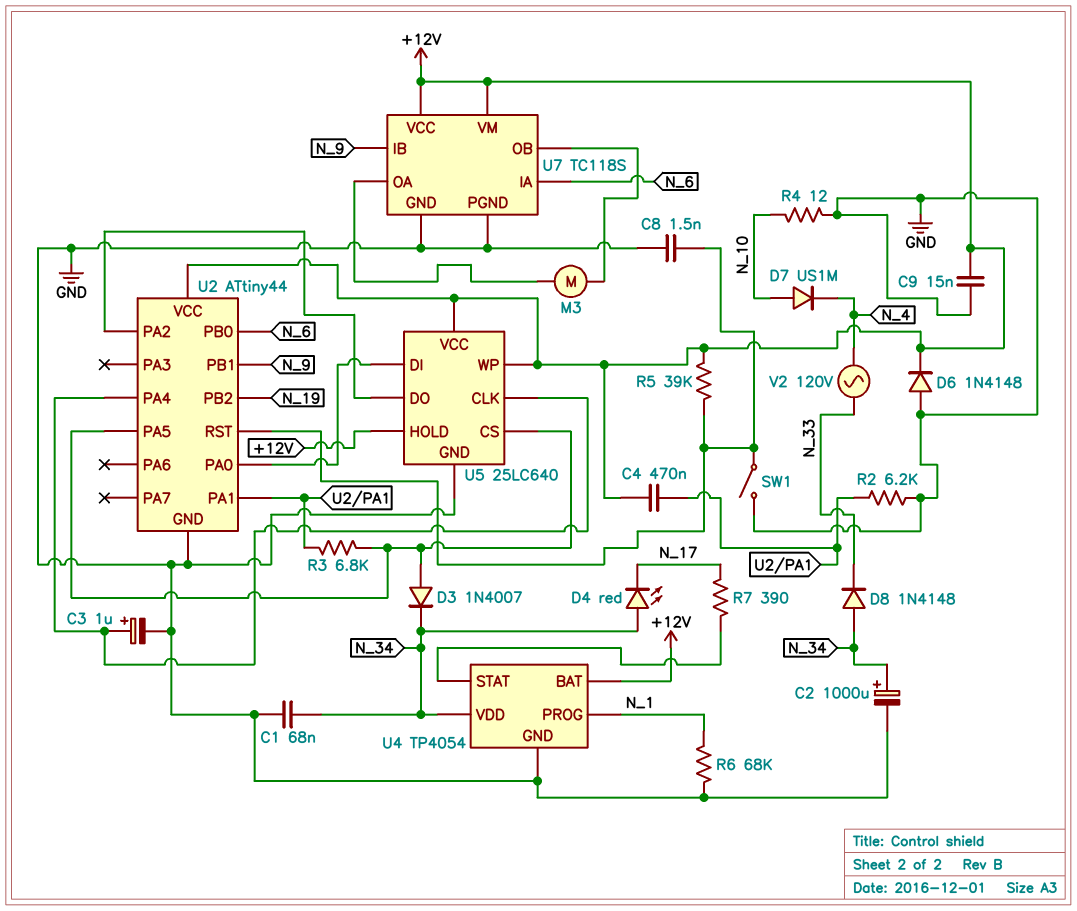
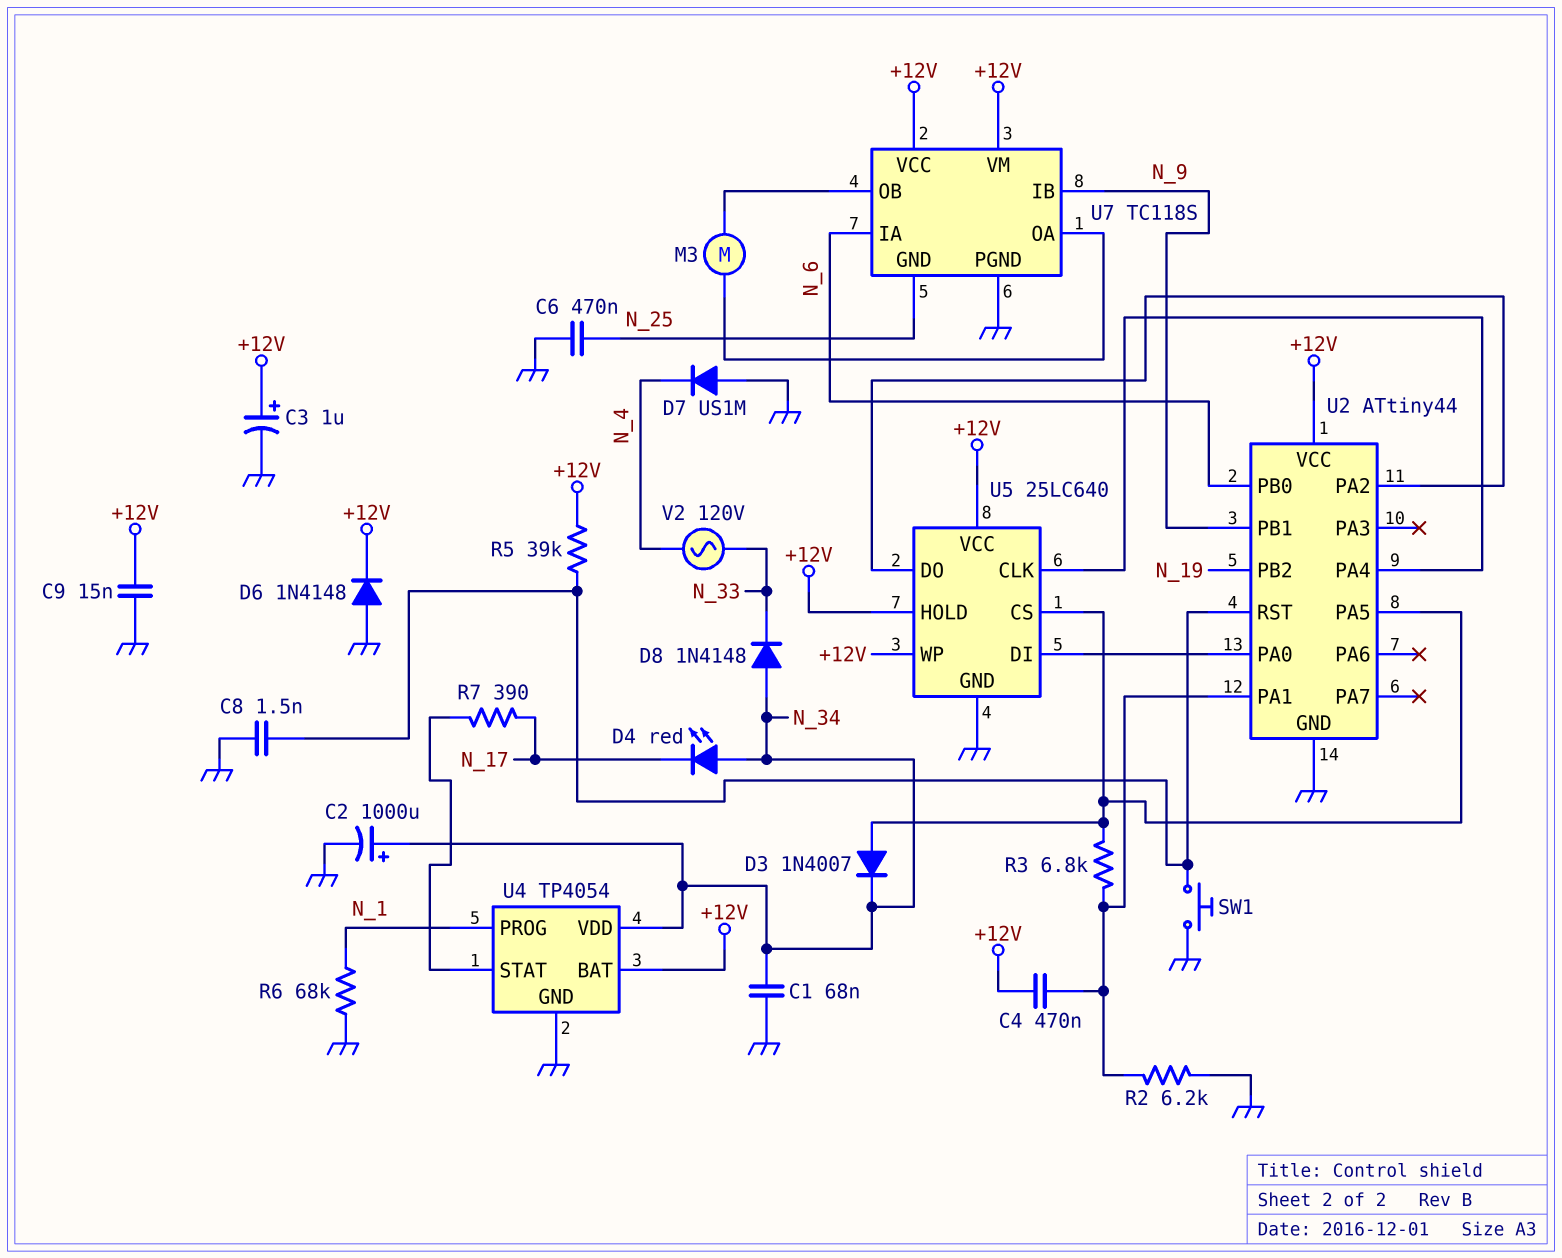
C3: 1uF (plus U2/PA4, minus GND) -> 1uF (plus +12V, minus GND)
C6: none -> 470nF (GND, N_25)
D7: diode US1M (A N_10, K N_4) -> diode US1M (A GND, K N_4)
R4: 12 (GND, N_10) -> none
SW1: switch (GND, U2/RST) -> button (GND, U2/RST)
U7 pin GND: GND -> N_25

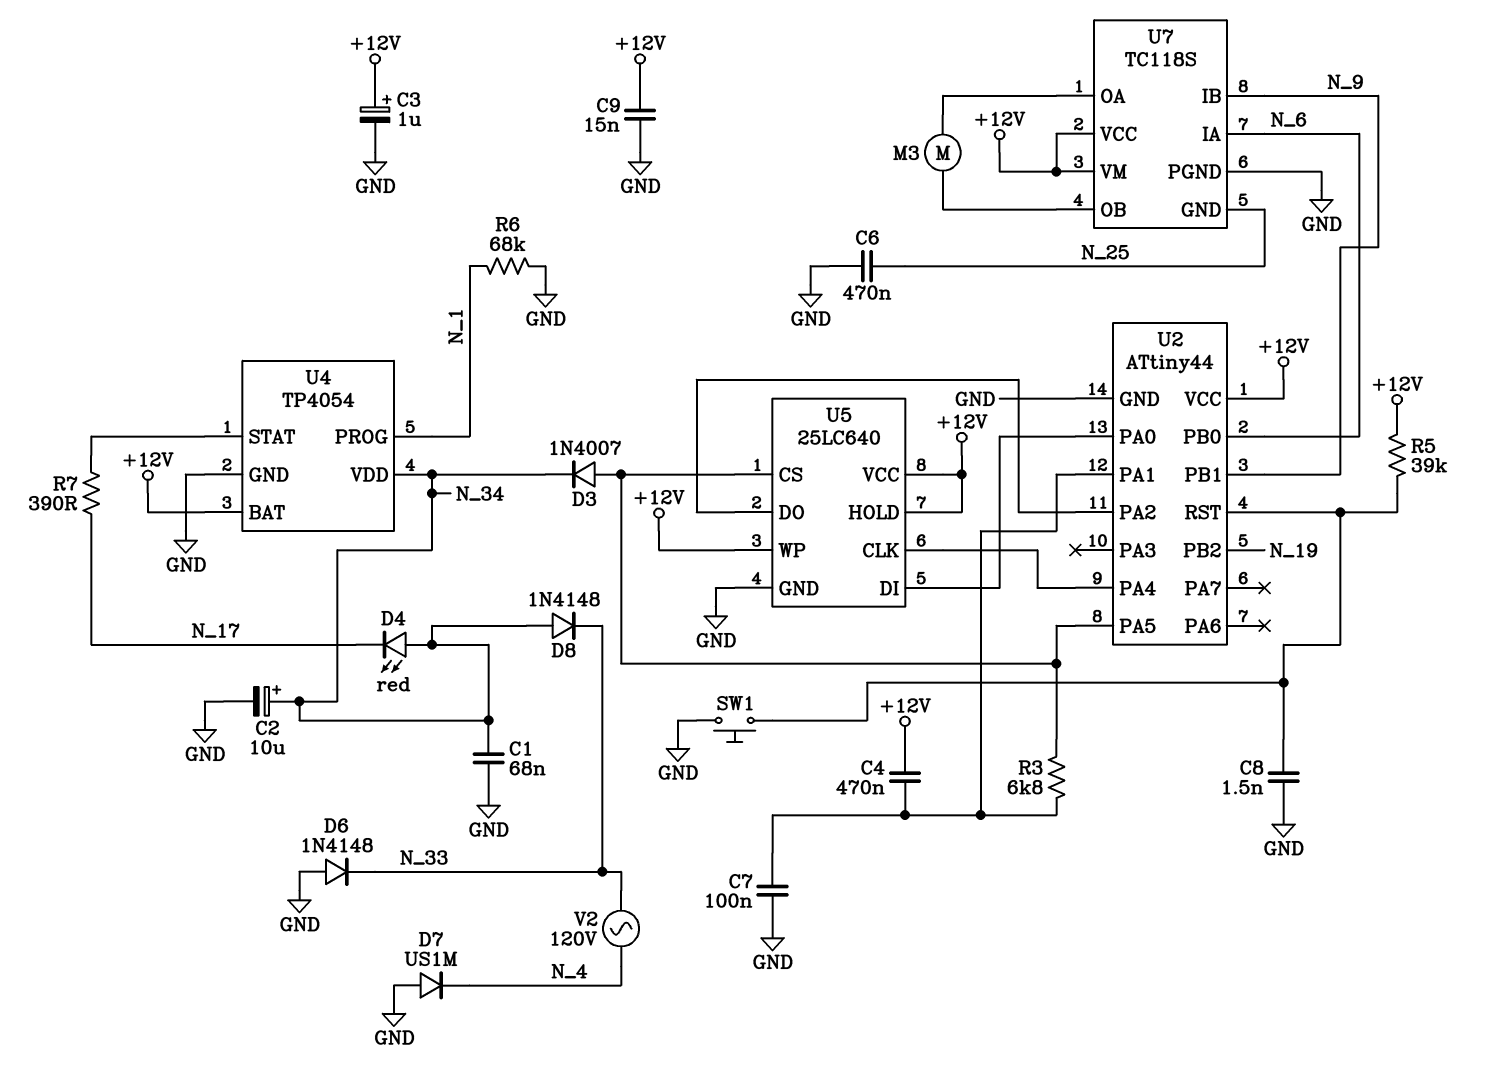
C2: 1000uF (plus N_34, minus GND) -> 10uF (plus N_34, minus GND)
C7: none -> 100nF (GND, U2/PA1)
D6: diode 1N4148 (A GND, K +12V) -> diode 1N4148 (A GND, K N_33)
R2: 6.2k (GND, U2/PA1) -> none

